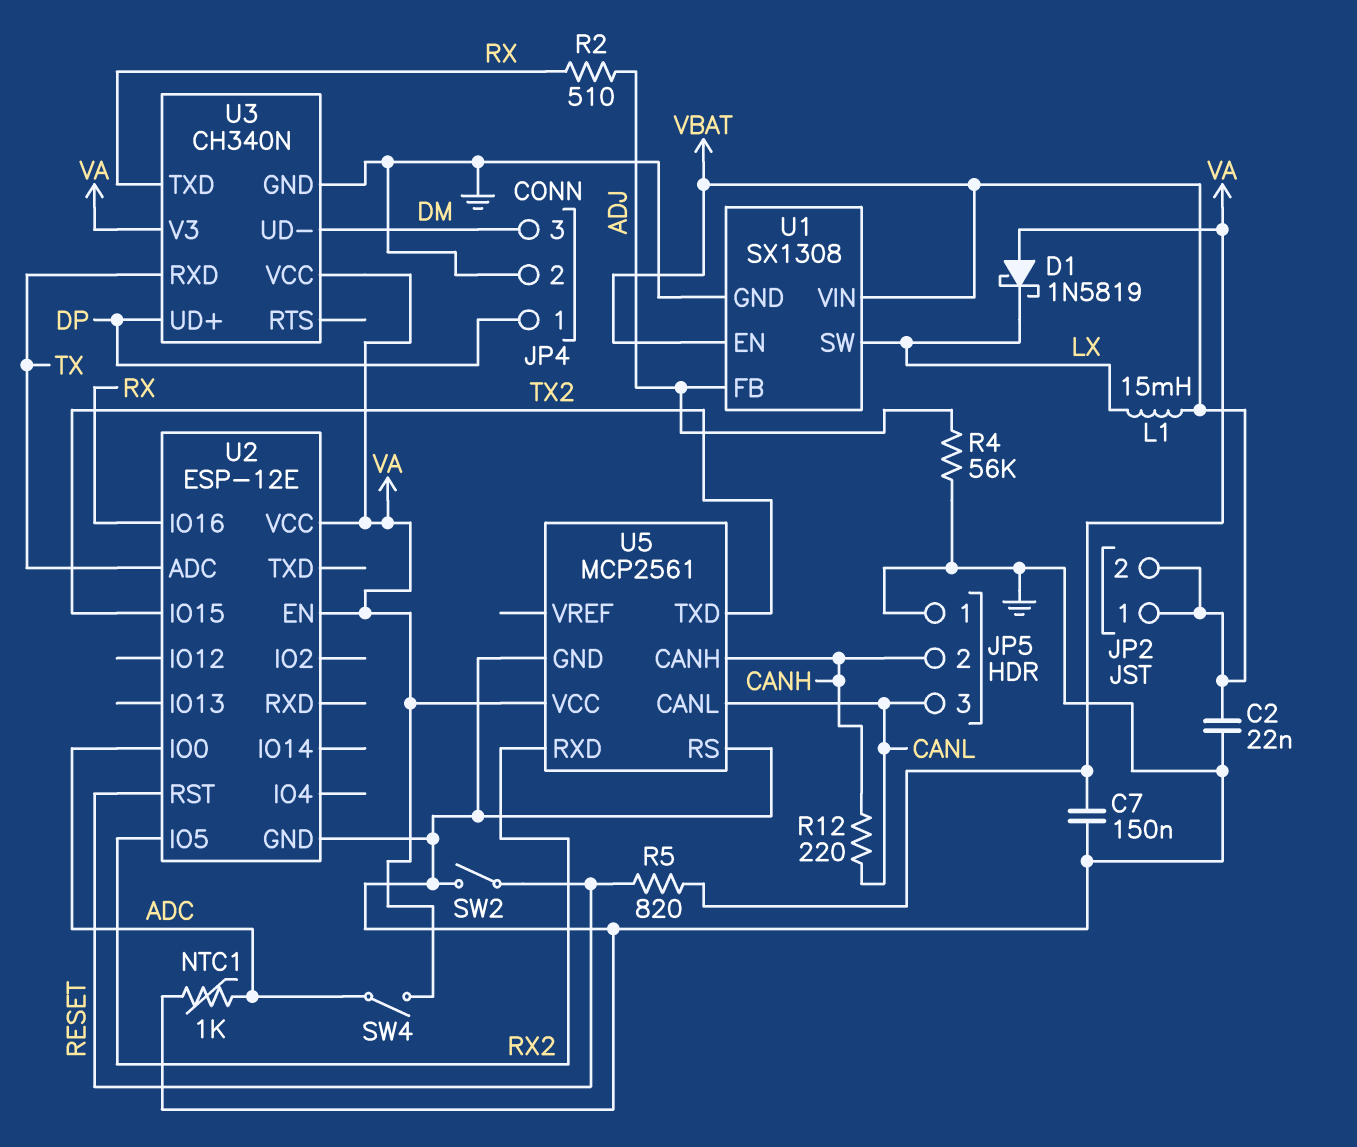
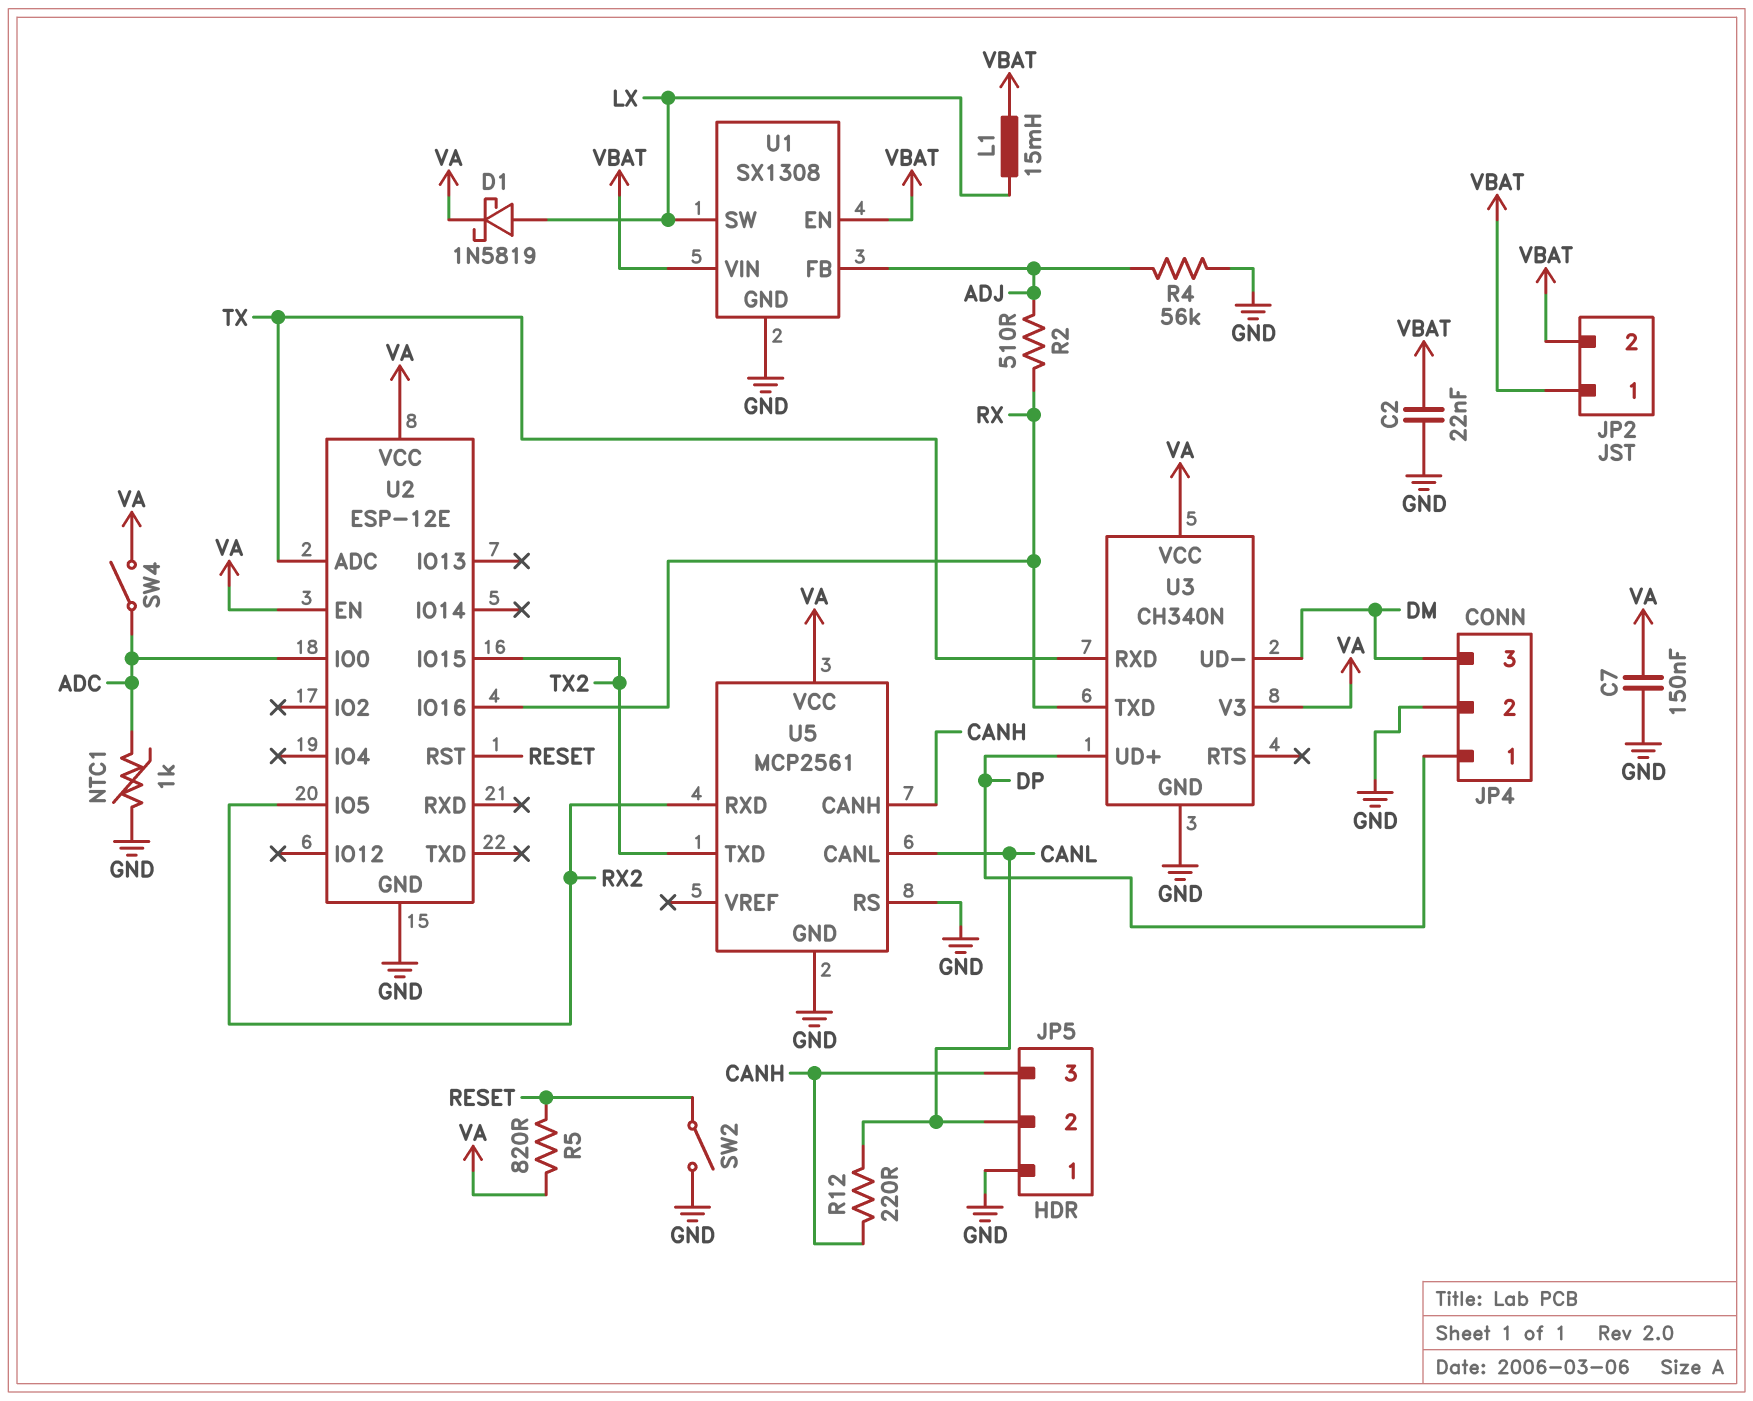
D1: schottky 1N5819 (A VA, K LX) -> schottky 1N5819 (A LX, K VA)
JP5 pin 2: CANH -> CANL
JP5 pin 3: CANL -> CANH

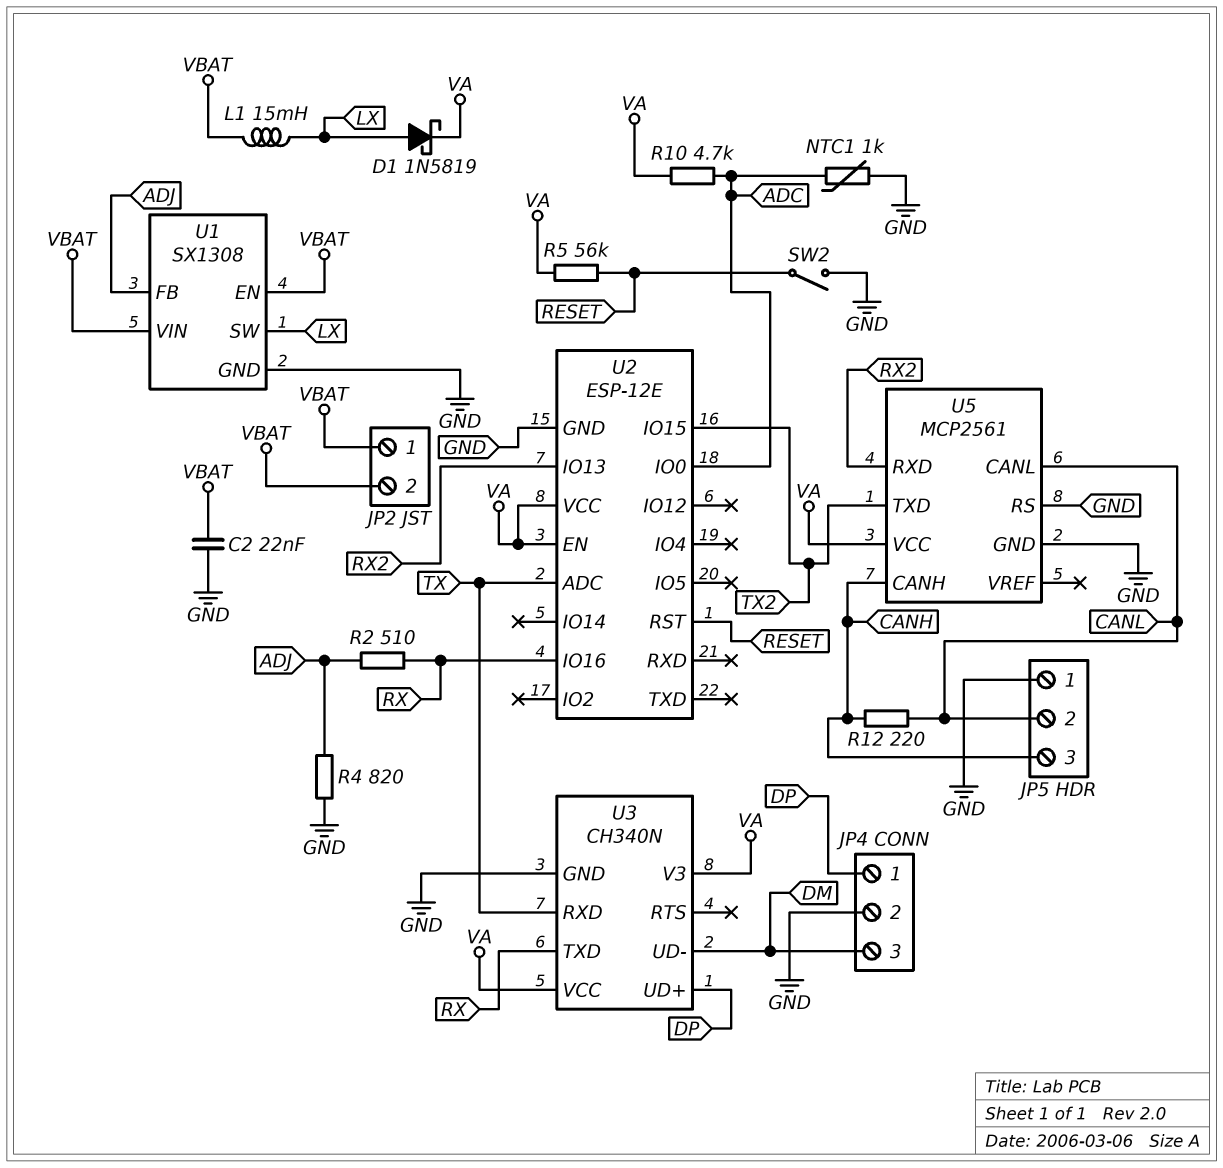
C7: 150nF (GND, VA) -> none
R4: 56k (ADJ, GND) -> 820 (ADJ, GND)
R5: 820 (RESET, VA) -> 56k (RESET, VA)
R10: none -> 4.7k (ADC, VA)
SW4: switch (ADC, VA) -> none
U2 pin IO5: RX2 -> none
U2 pin IO13: none -> RX2

